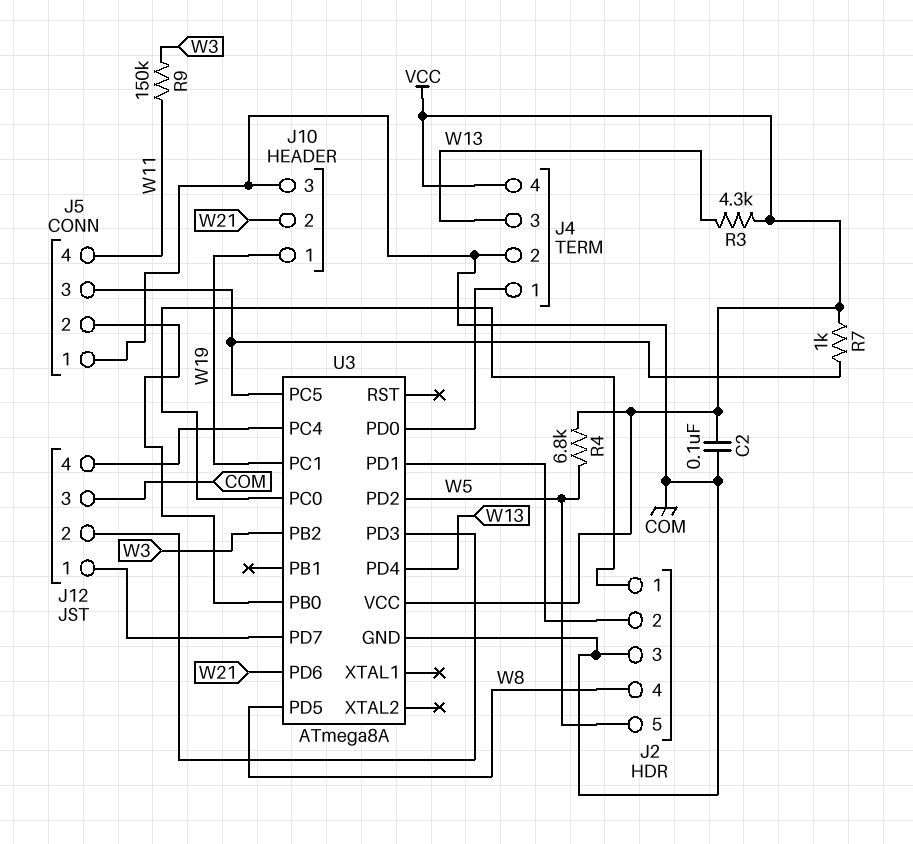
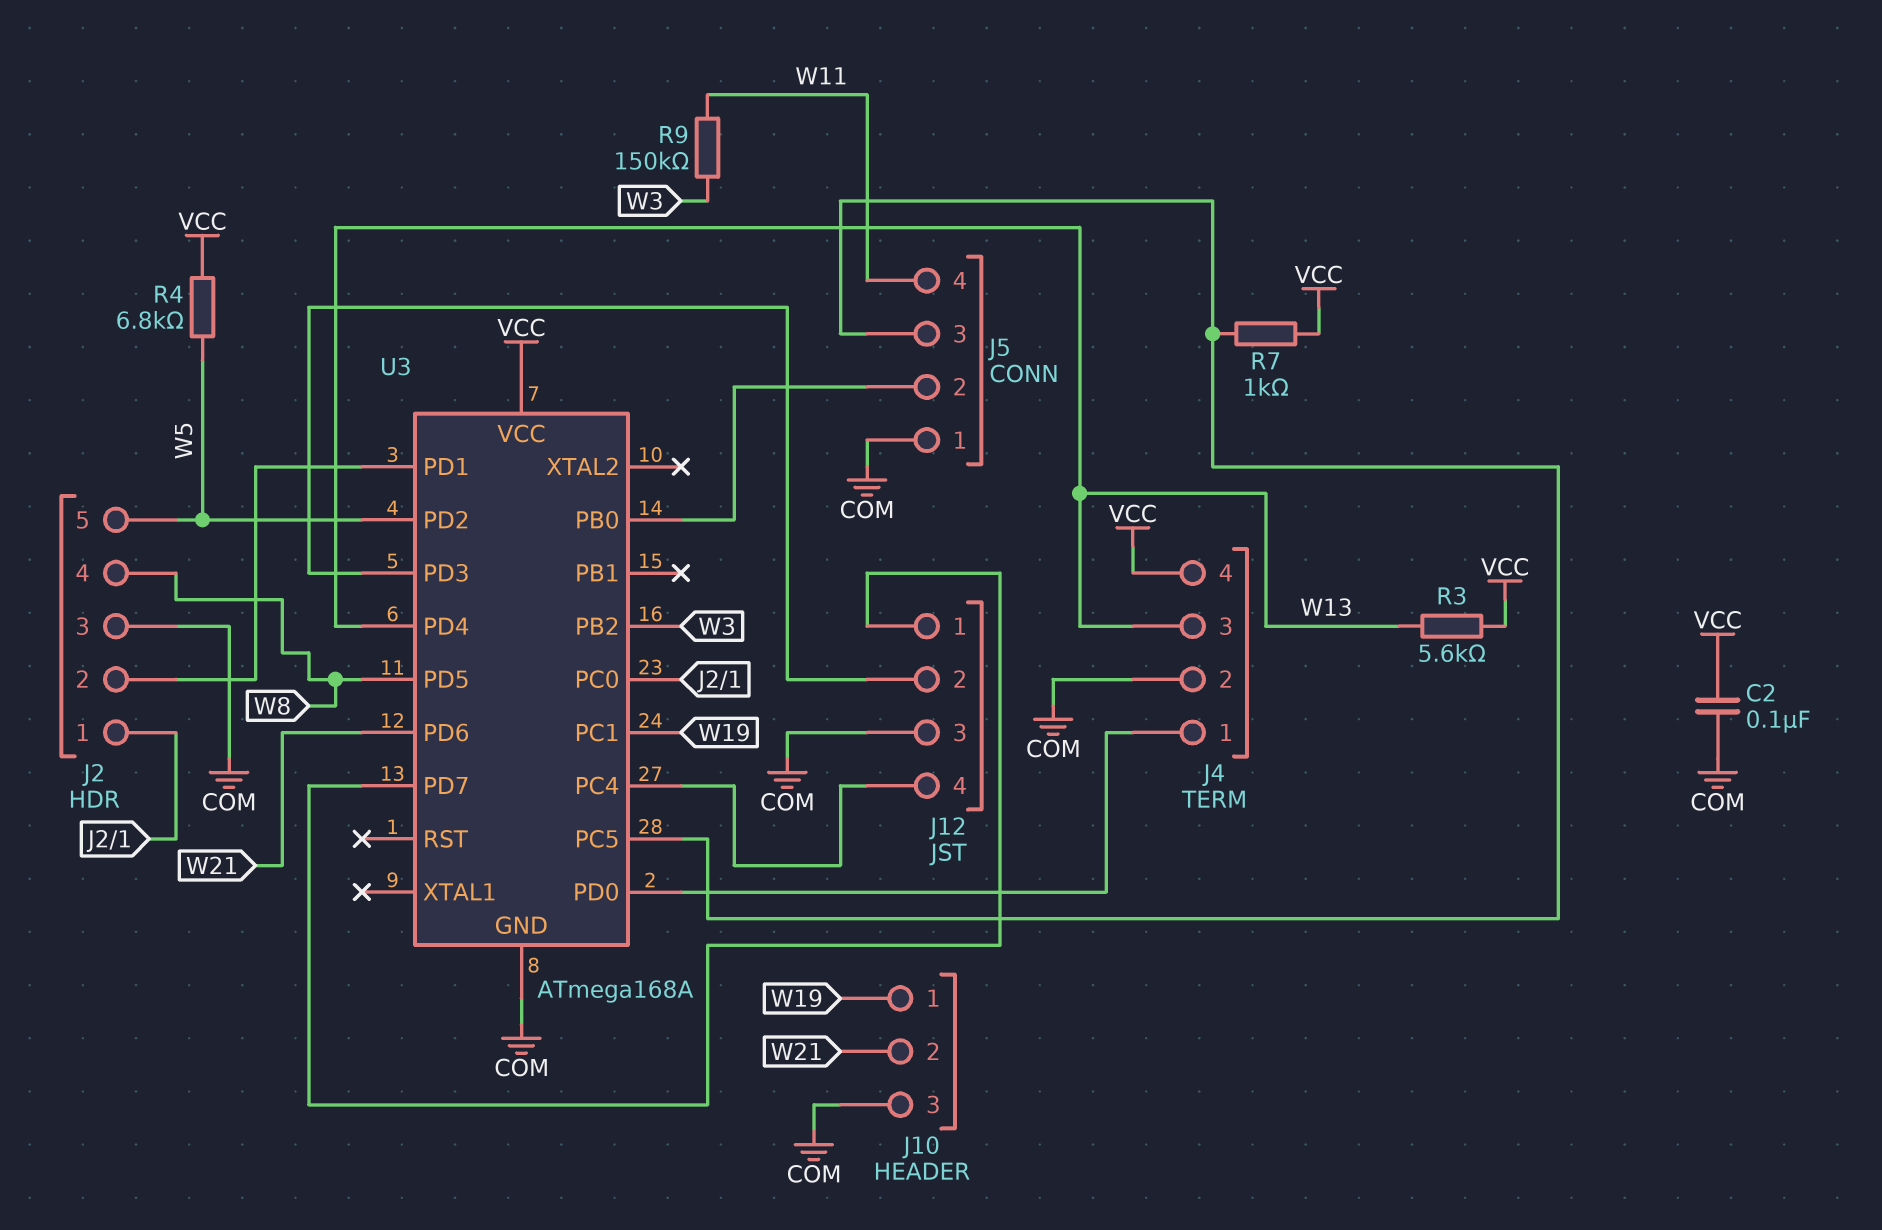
R3: 4.3k (VCC, W13) -> 5.6k (VCC, W13)
U3: ATmega8A -> ATmega168A

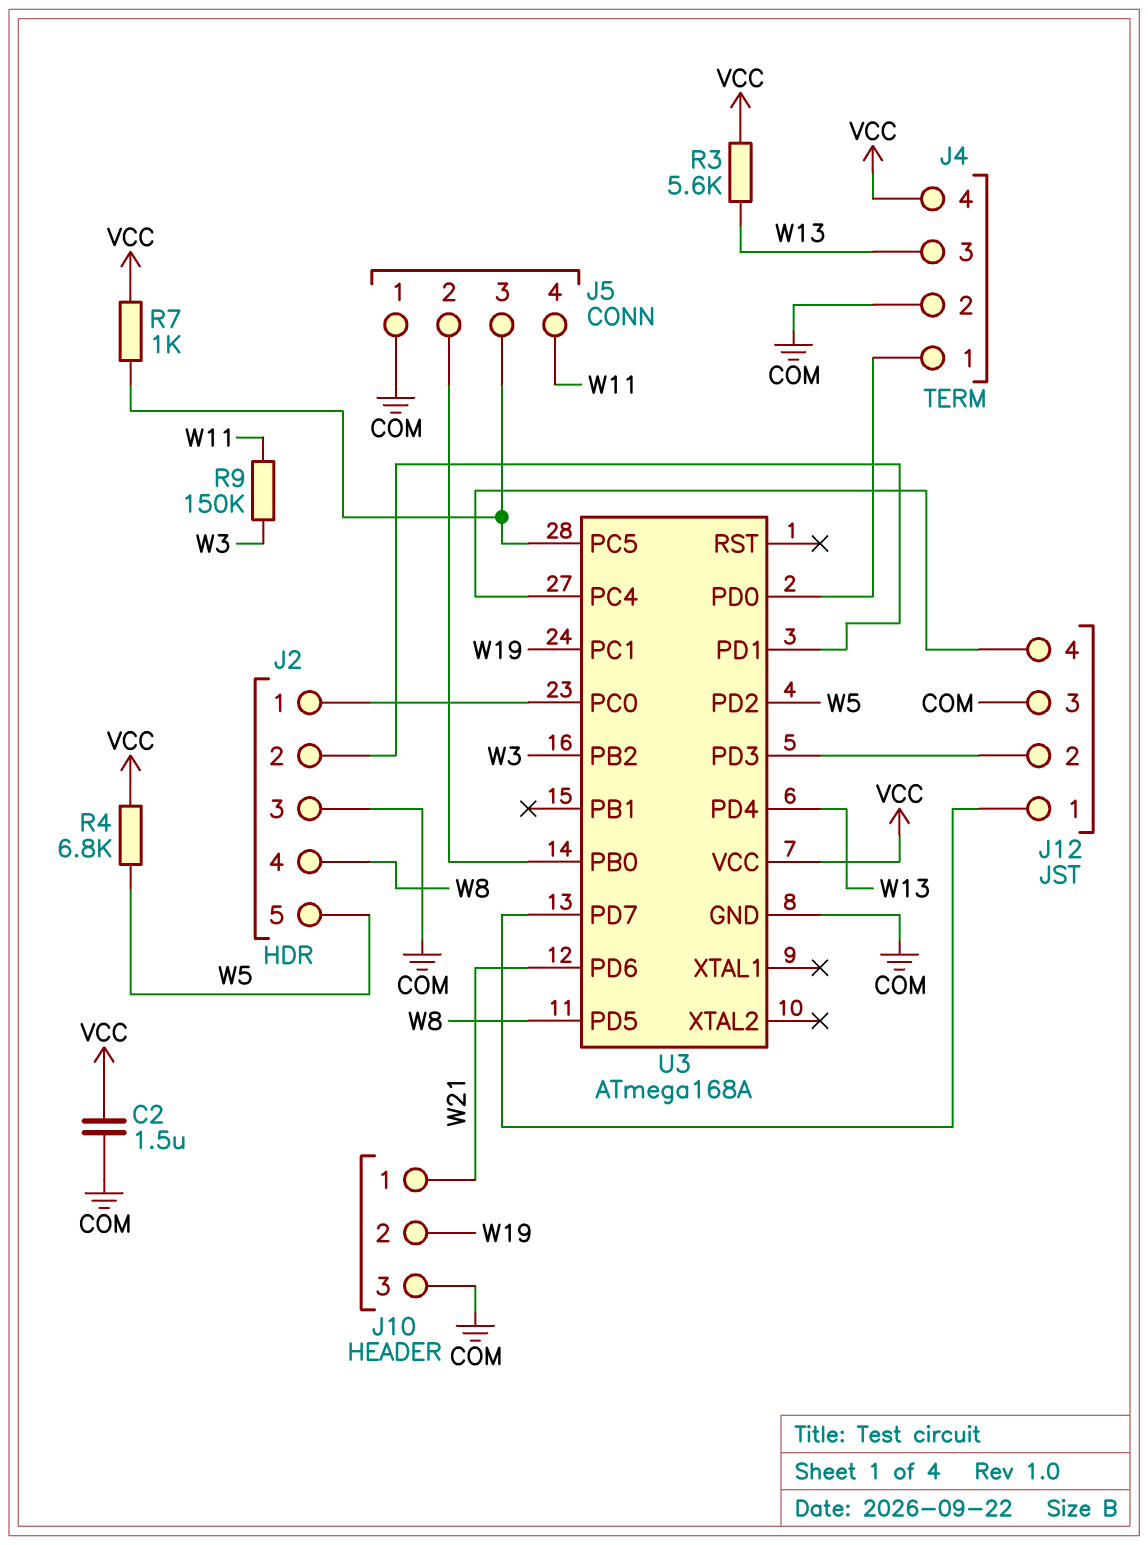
C2: 100nF (COM, VCC) -> 1.5uF (COM, VCC)
J10 pin 1: W19 -> W21
J10 pin 2: W21 -> W19

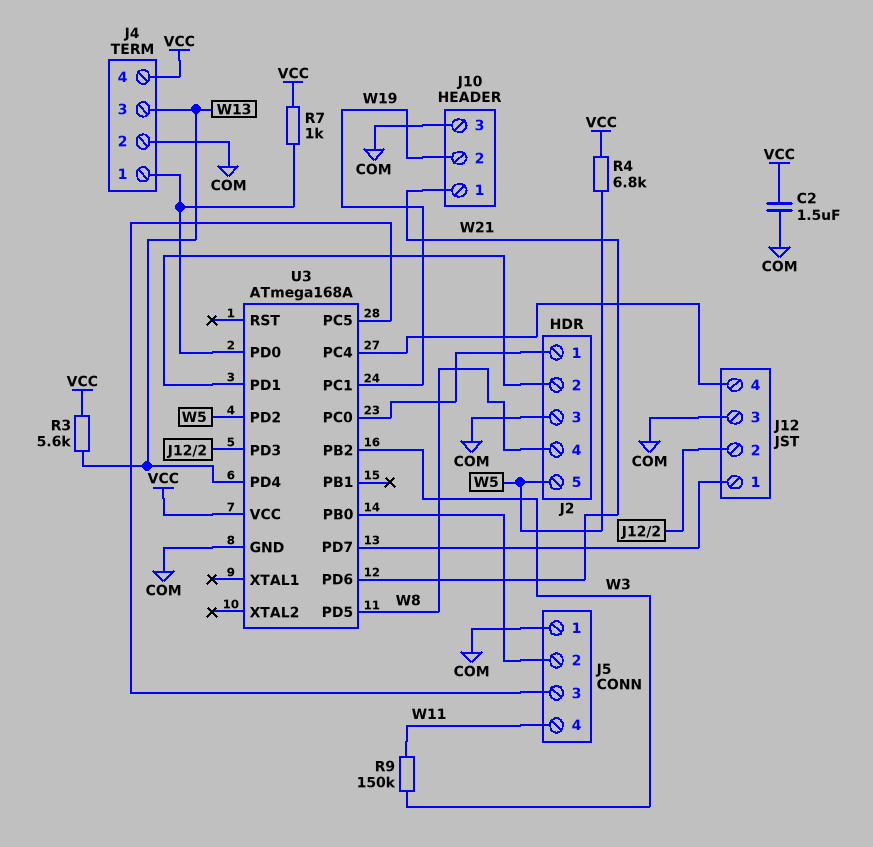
R7: 1k (J5/3, VCC) -> 1k (J4/1, VCC)

